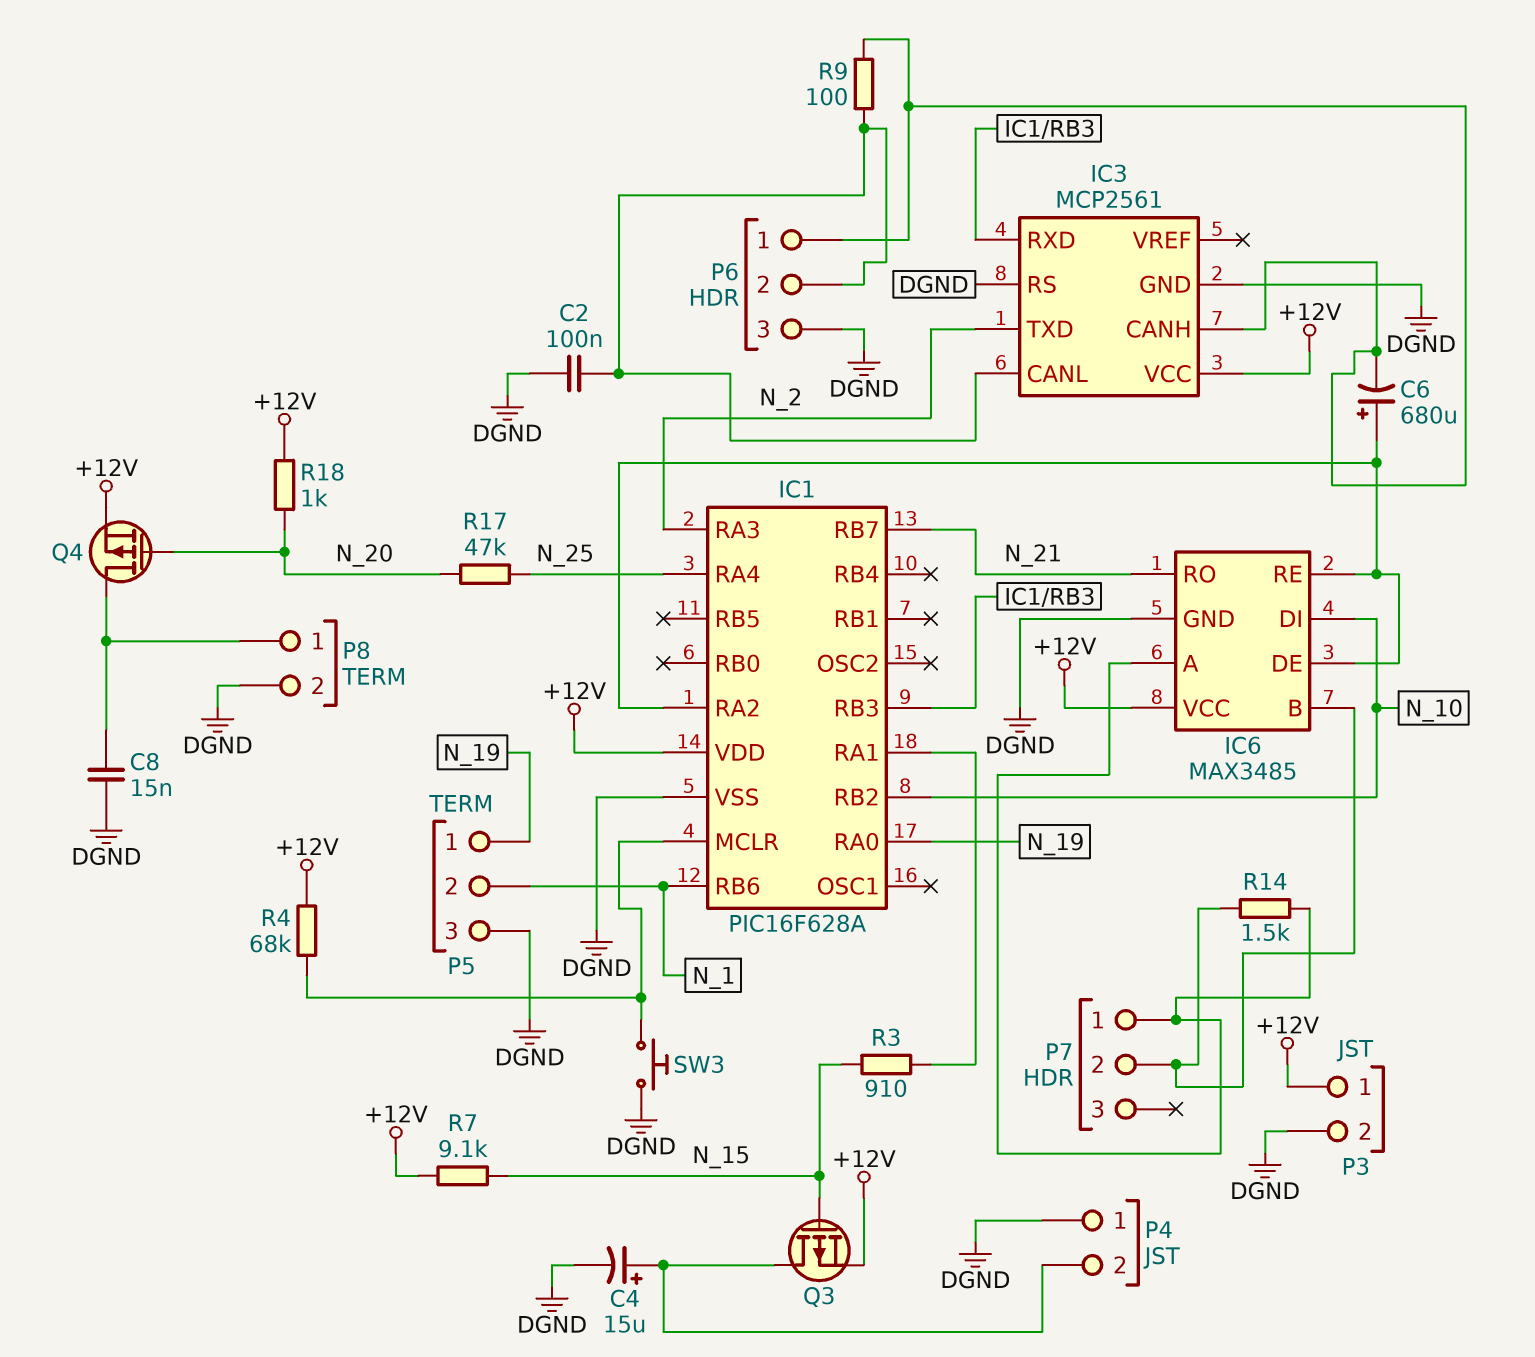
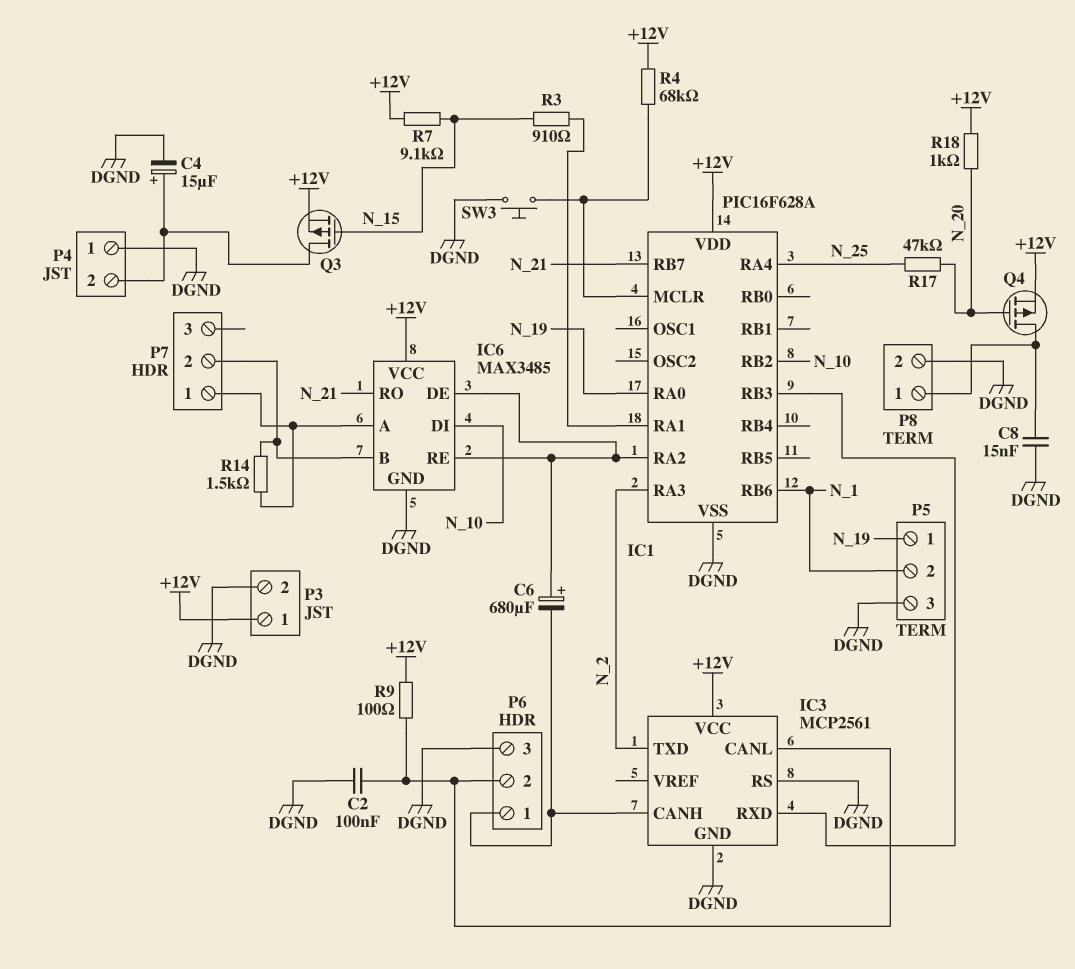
R9: 100 (IC3/CANH, IC3/CANL) -> 100 (+12V, IC3/CANL)

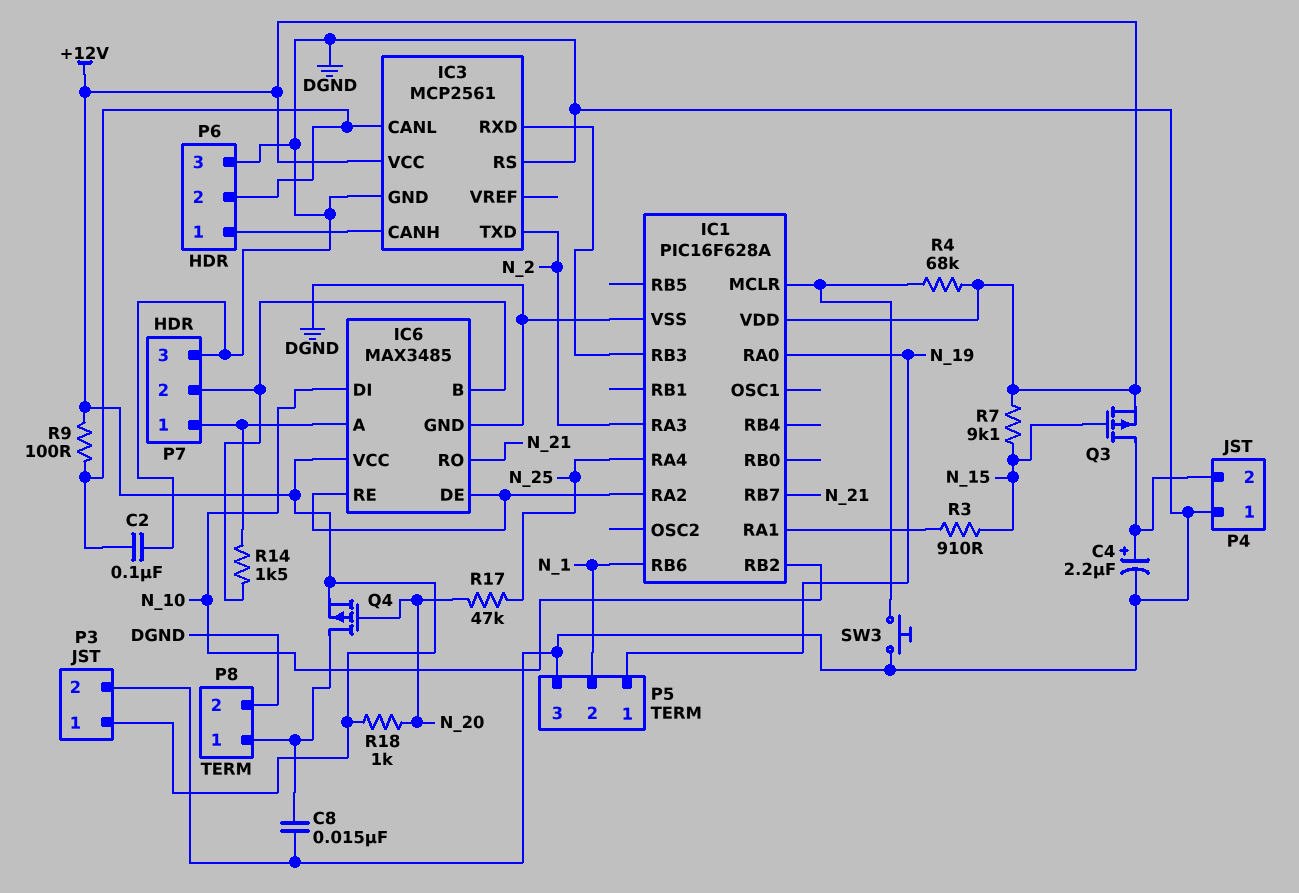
C4: 15uF (plus P4/2, minus DGND) -> 2.2uF (plus P4/2, minus DGND)
C6: 680uF (plus IC1/RA2, minus IC3/CANH) -> none
P7 pin 3: none -> DGND

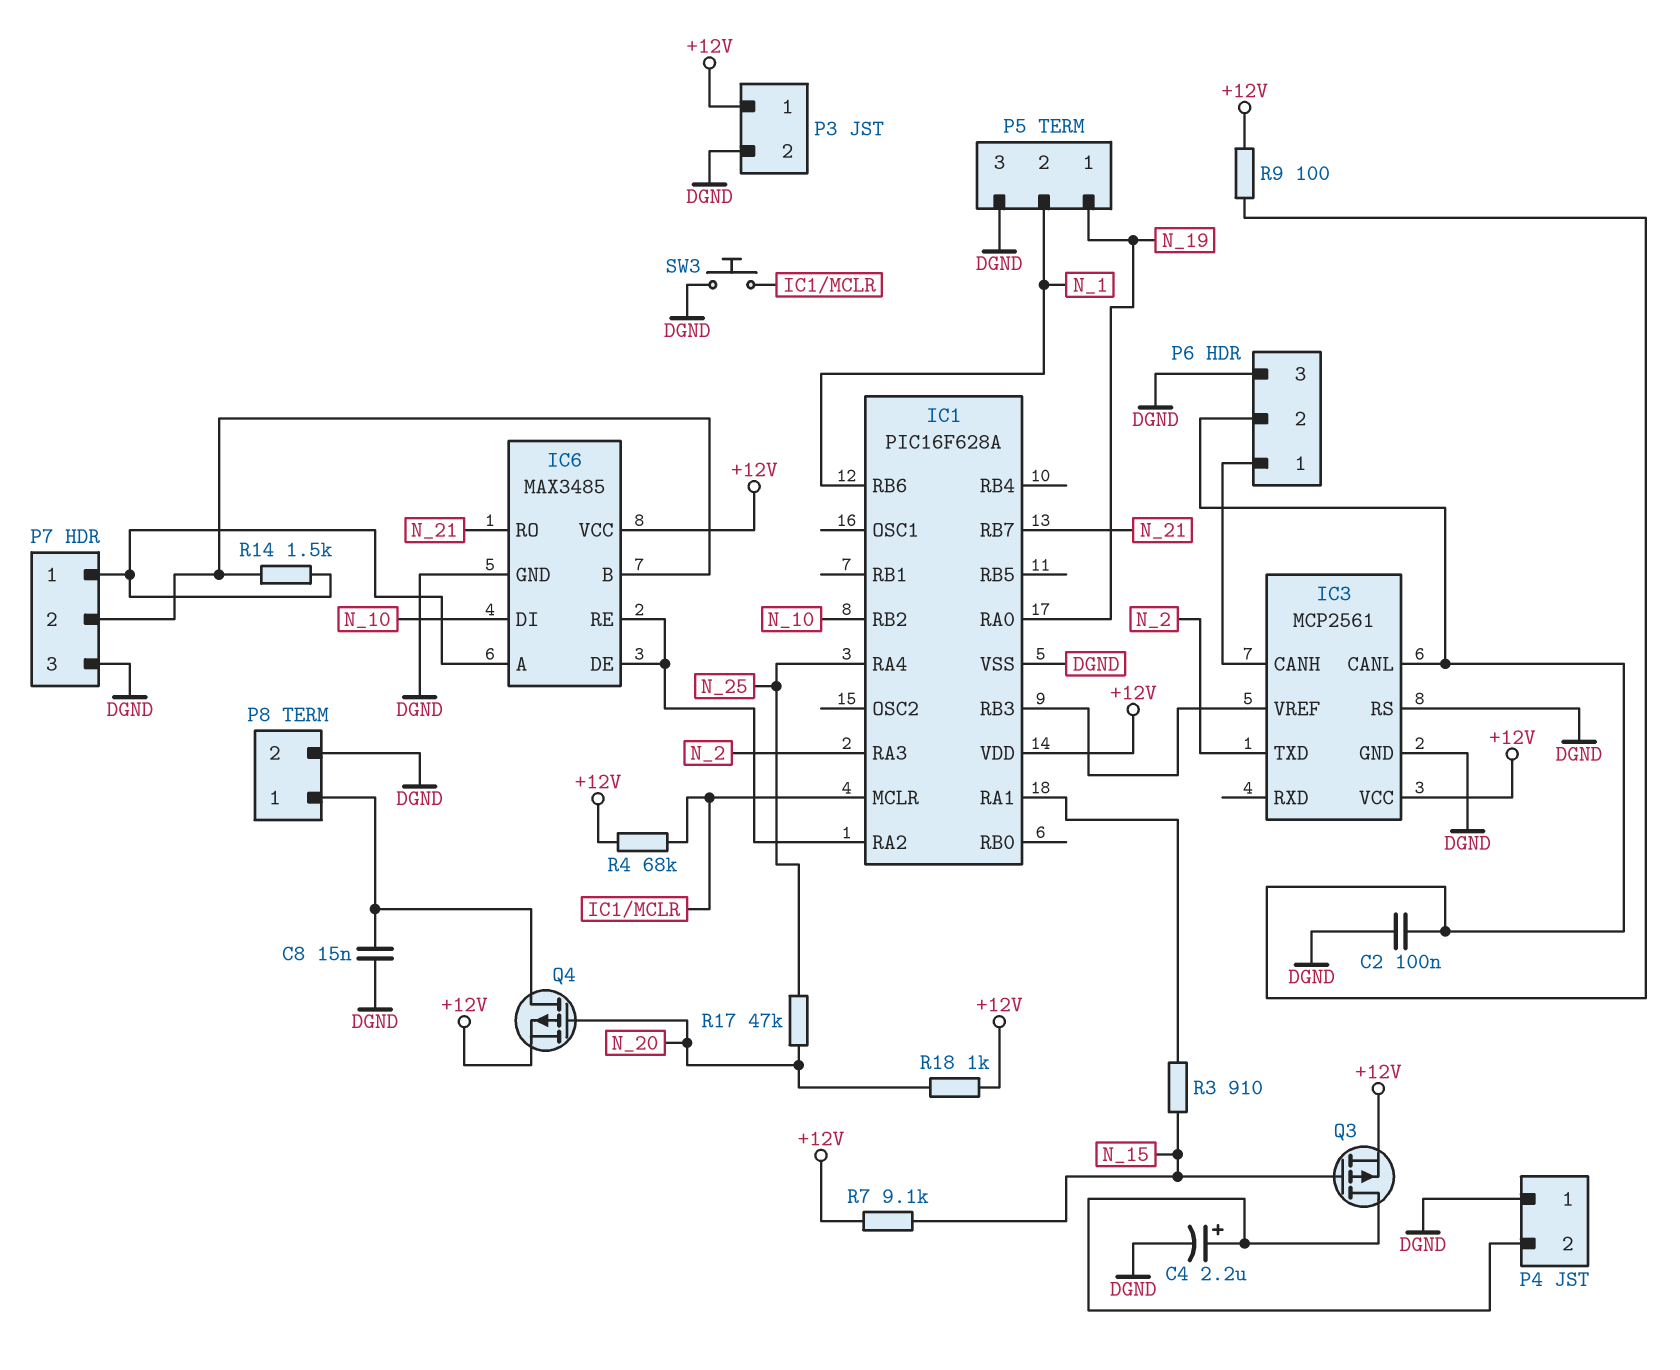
IC3 pin RXD: IC1/RB3 -> none
IC3 pin VREF: none -> IC1/RB3

